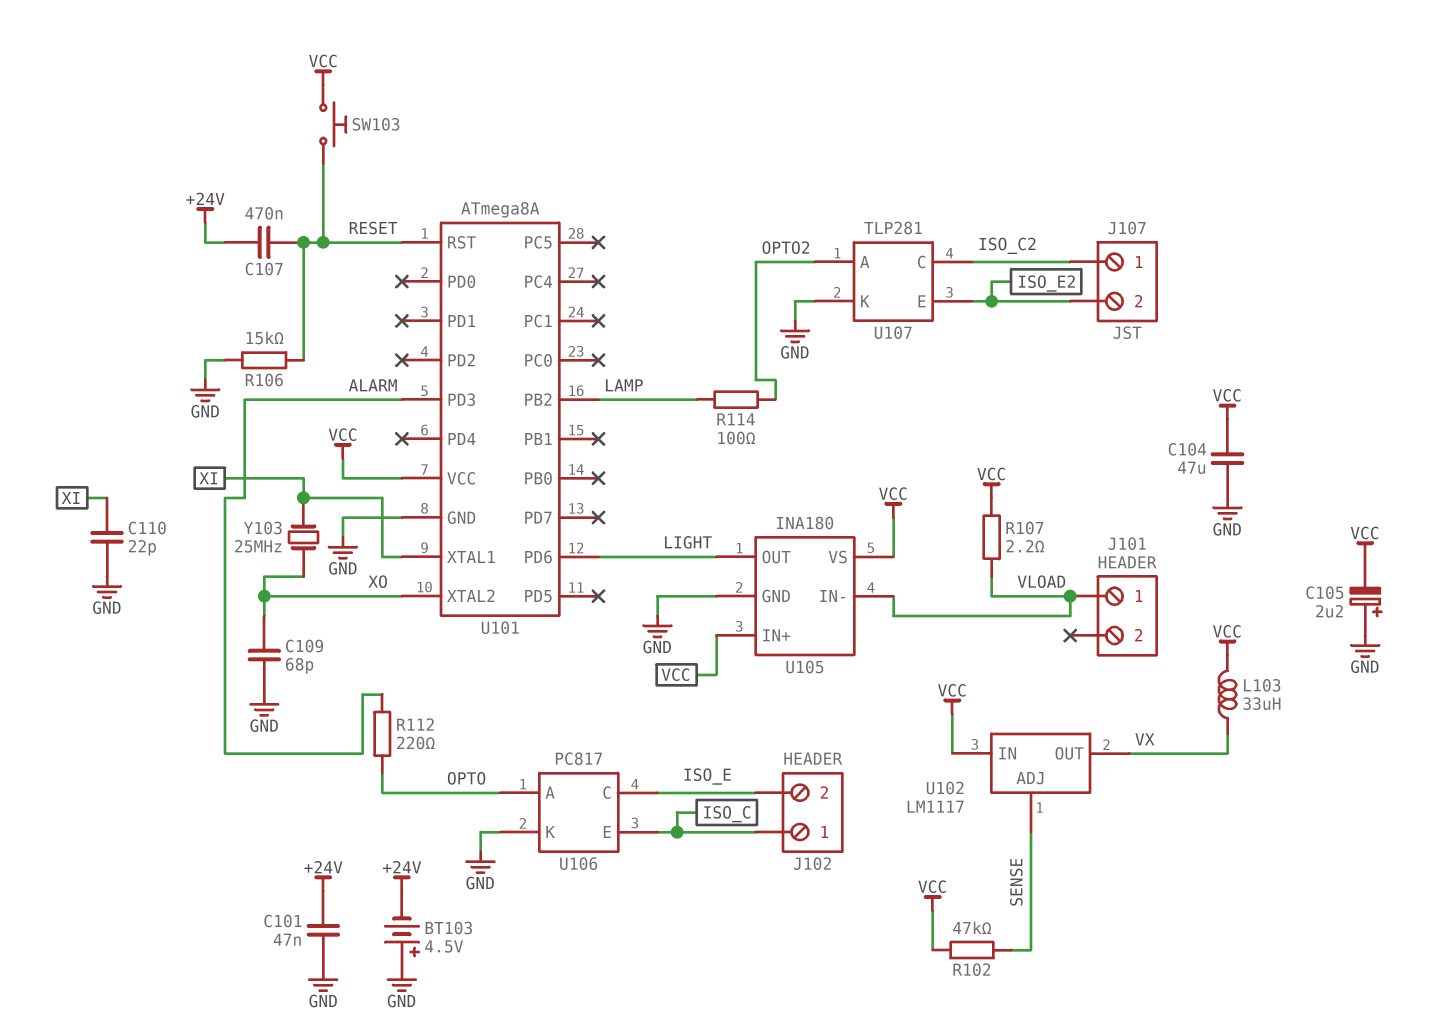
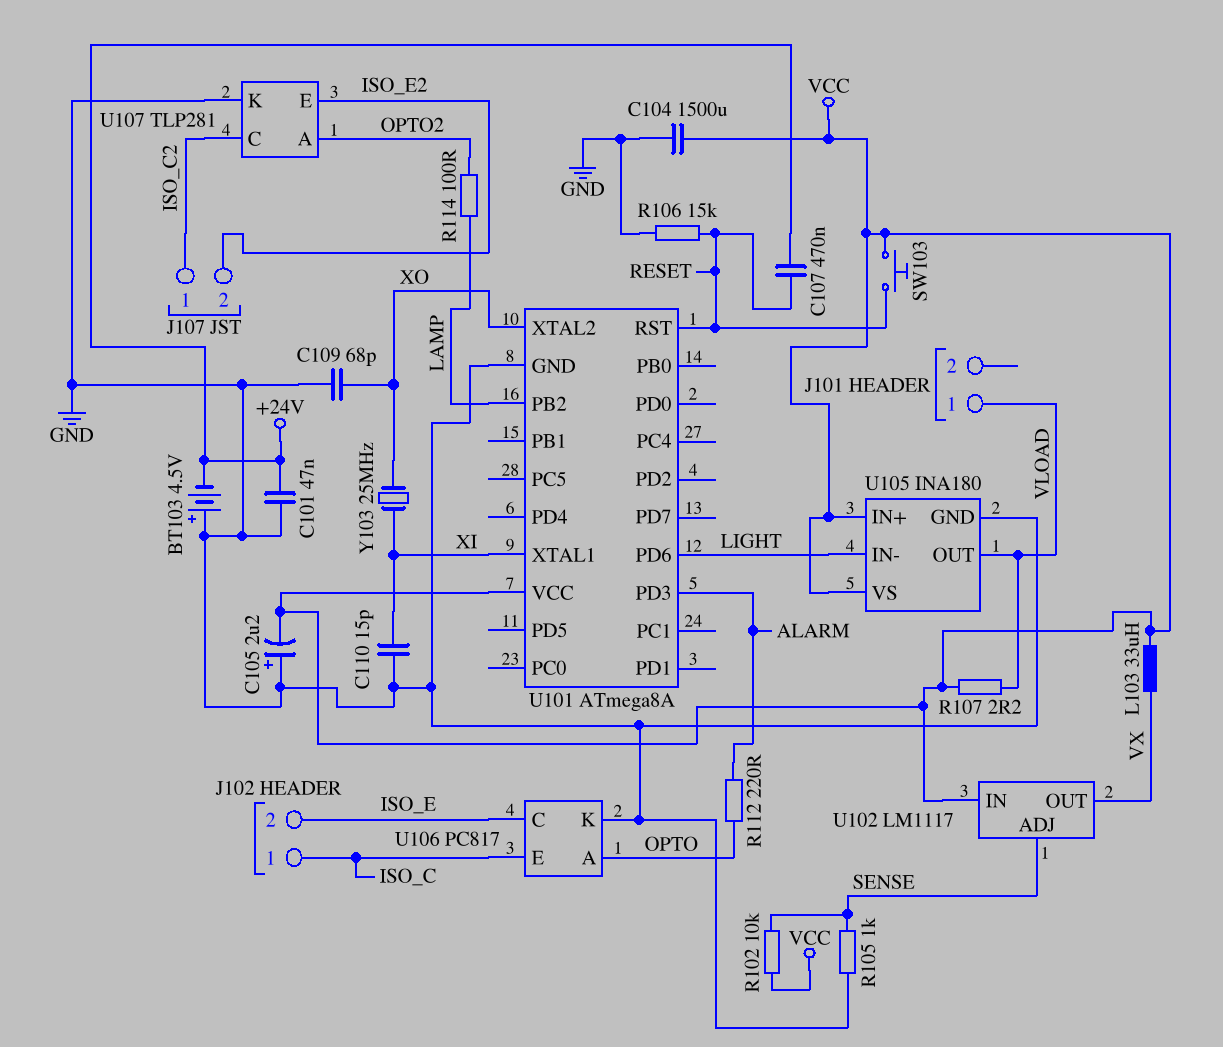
C104: 47uF (GND, VCC) -> 1500uF (GND, VCC)
C110: 22pF (GND, XI) -> 15pF (GND, XI)
R102: 47k (SENSE, VCC) -> 10k (SENSE, VCC)
R105: none -> 1k (GND, SENSE)
U105 pin IN-: VLOAD -> LIGHT
U105 pin OUT: LIGHT -> VLOAD

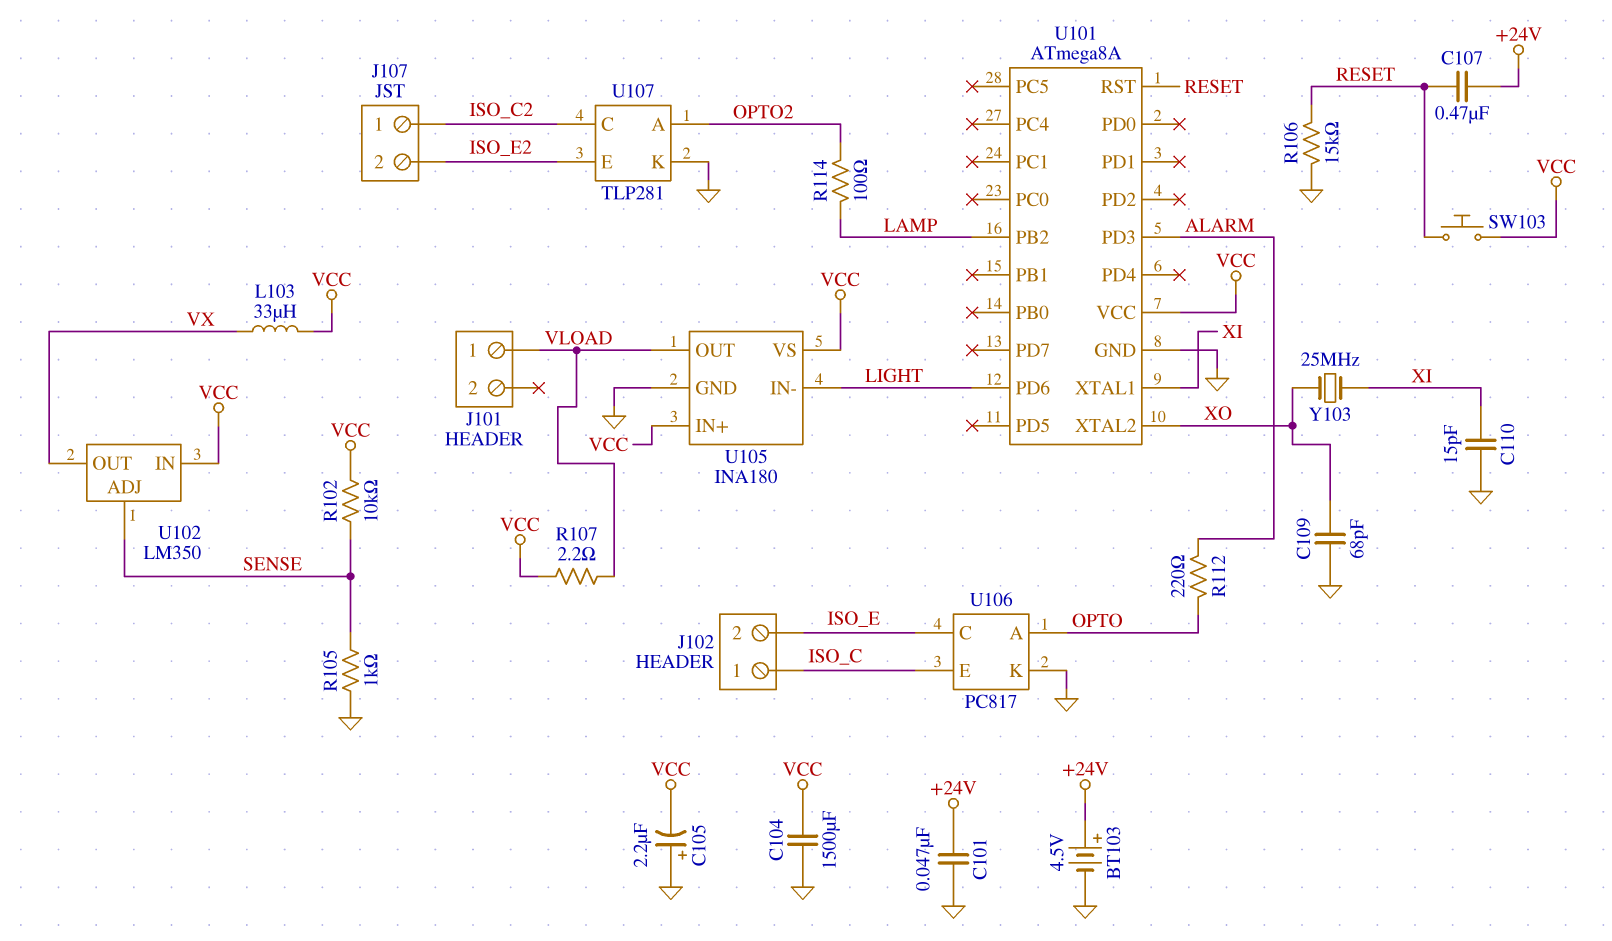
BT103: 4.5V (plus GND, minus +24V) -> 4.5V (plus +24V, minus GND)
U102: LM1117 -> LM350

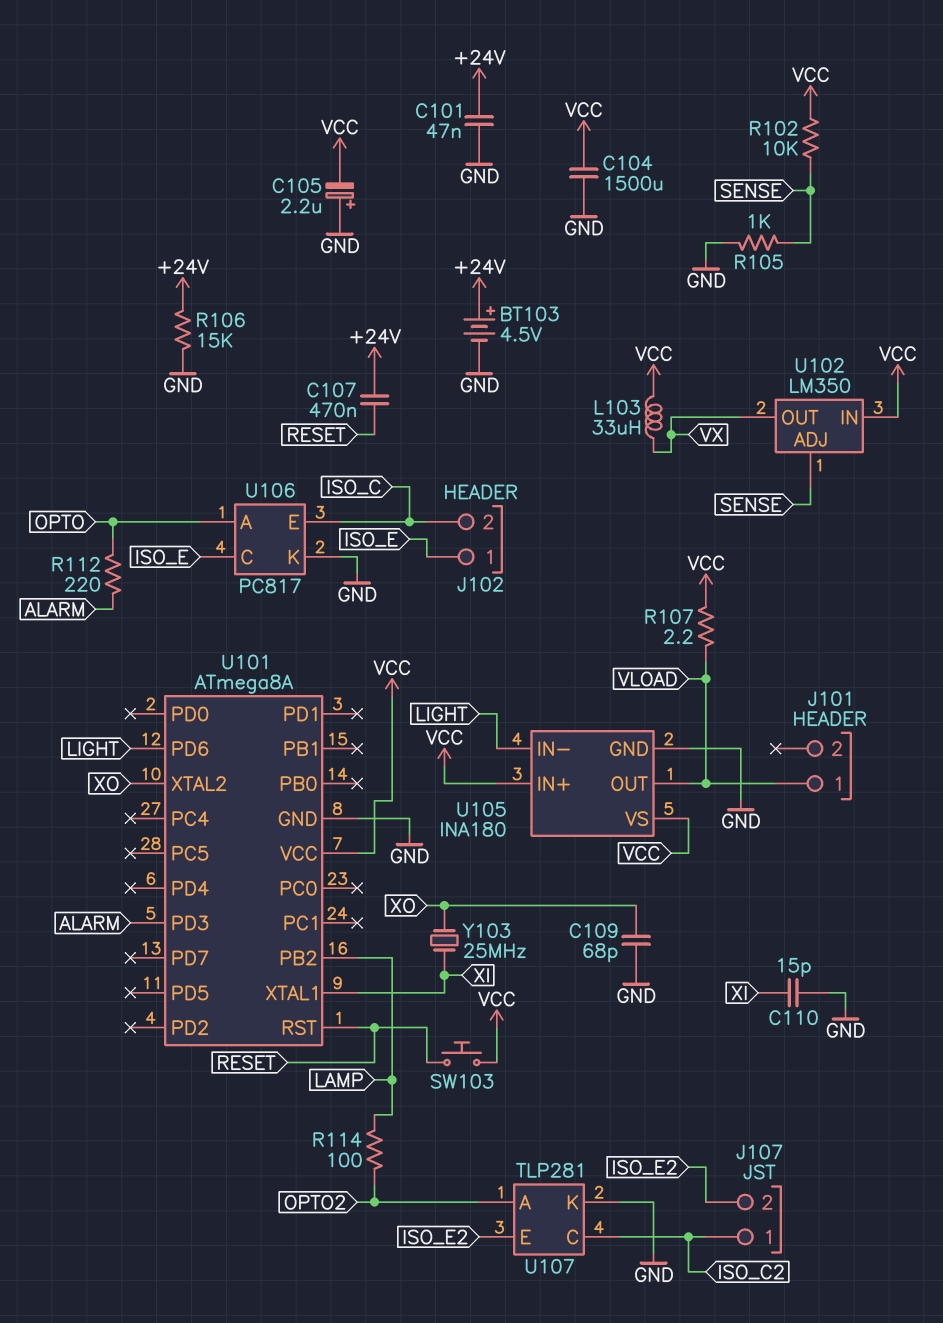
J102 pin 1: ISO_C -> ISO_E
J102 pin 2: ISO_E -> ISO_C
R106: 15k (GND, RESET) -> 15k (+24V, GND)

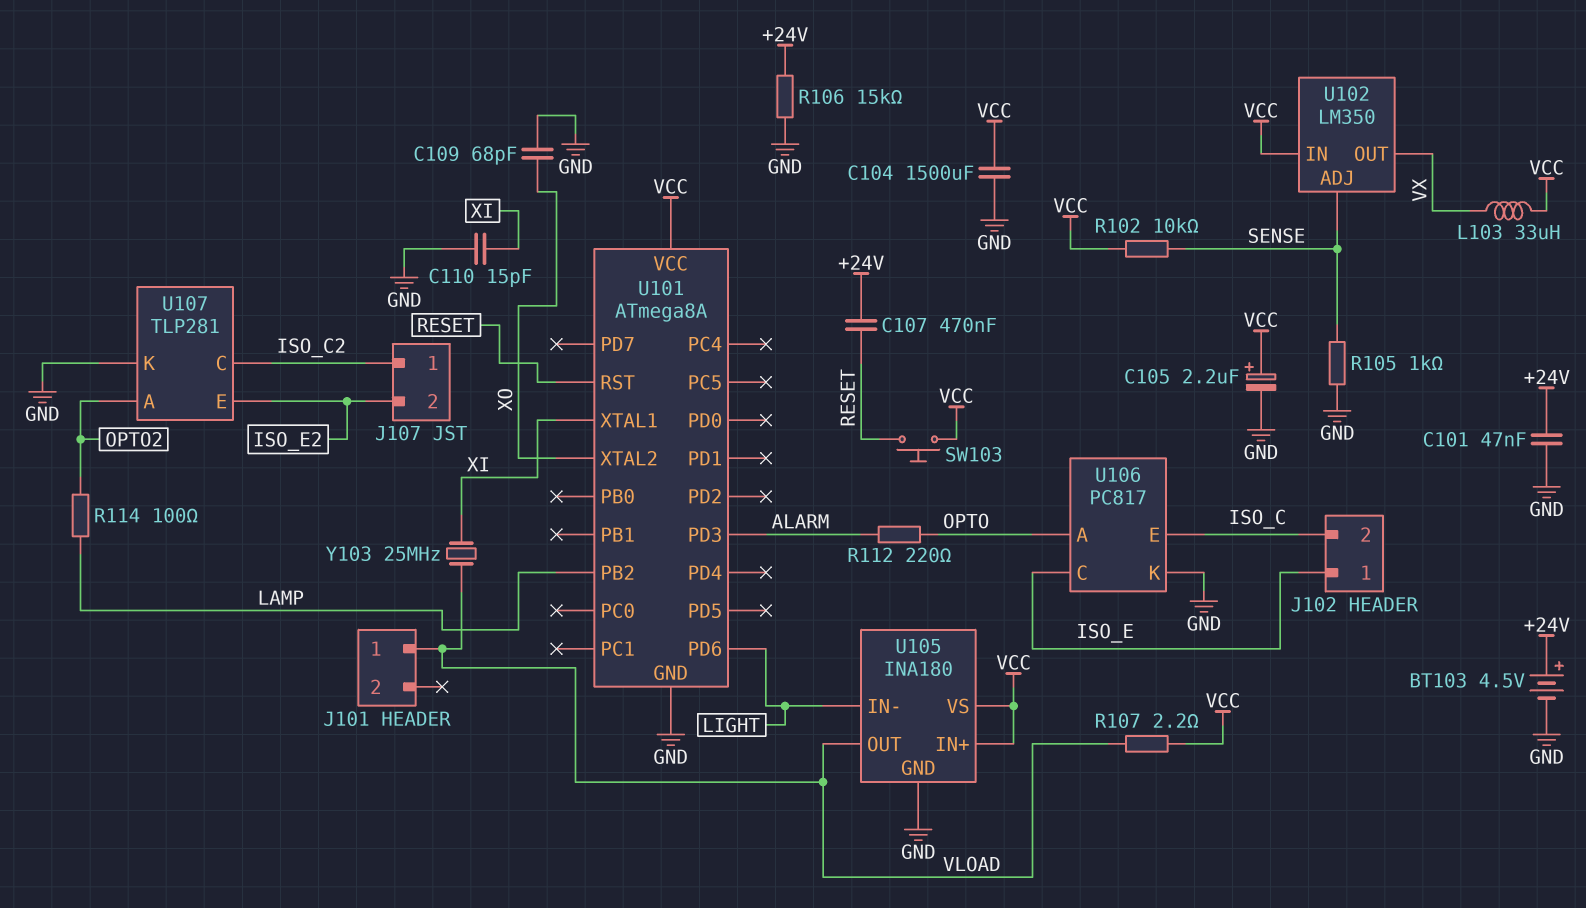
C105: 2.2uF (plus GND, minus VCC) -> 2.2uF (plus VCC, minus GND)
Y103: 25MHz (XI, XO) -> 25MHz (VLOAD, XI)

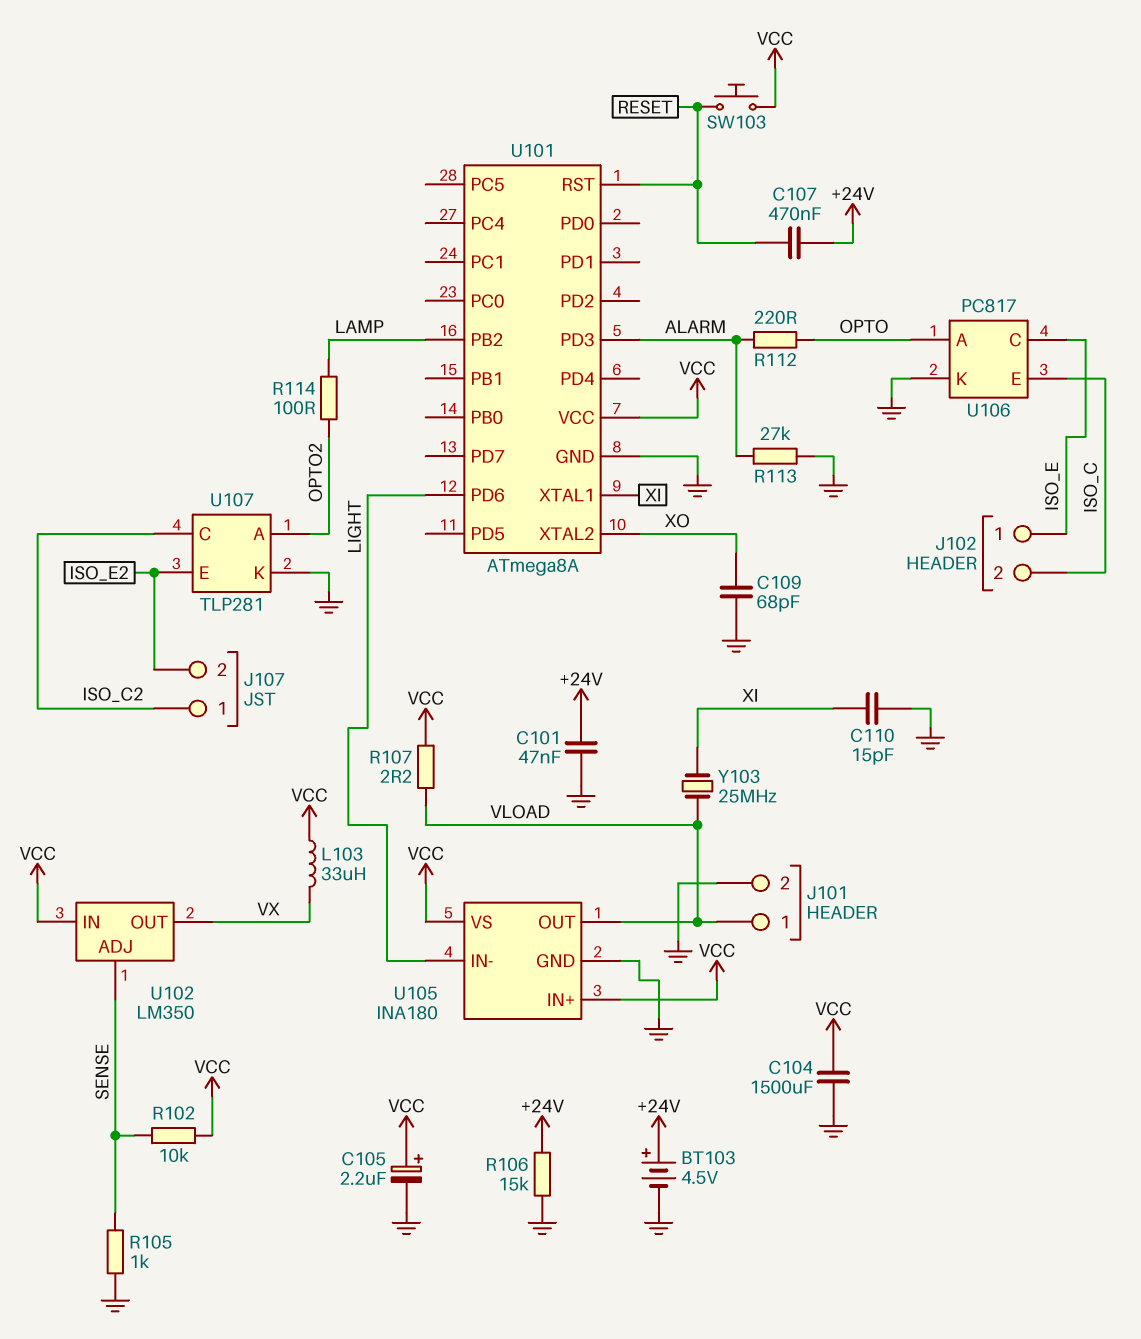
J101 pin 2: none -> GND
R113: none -> 27k (ALARM, GND)

